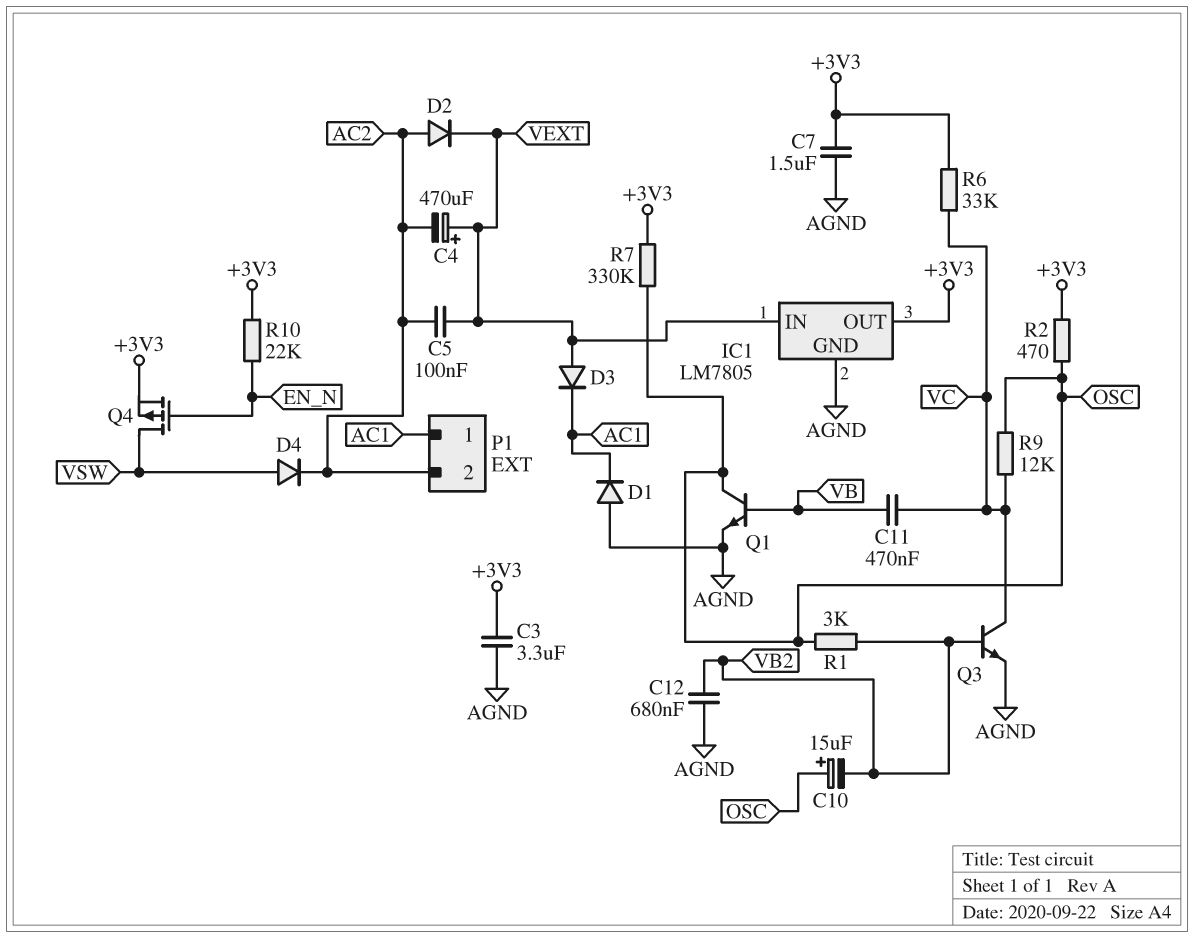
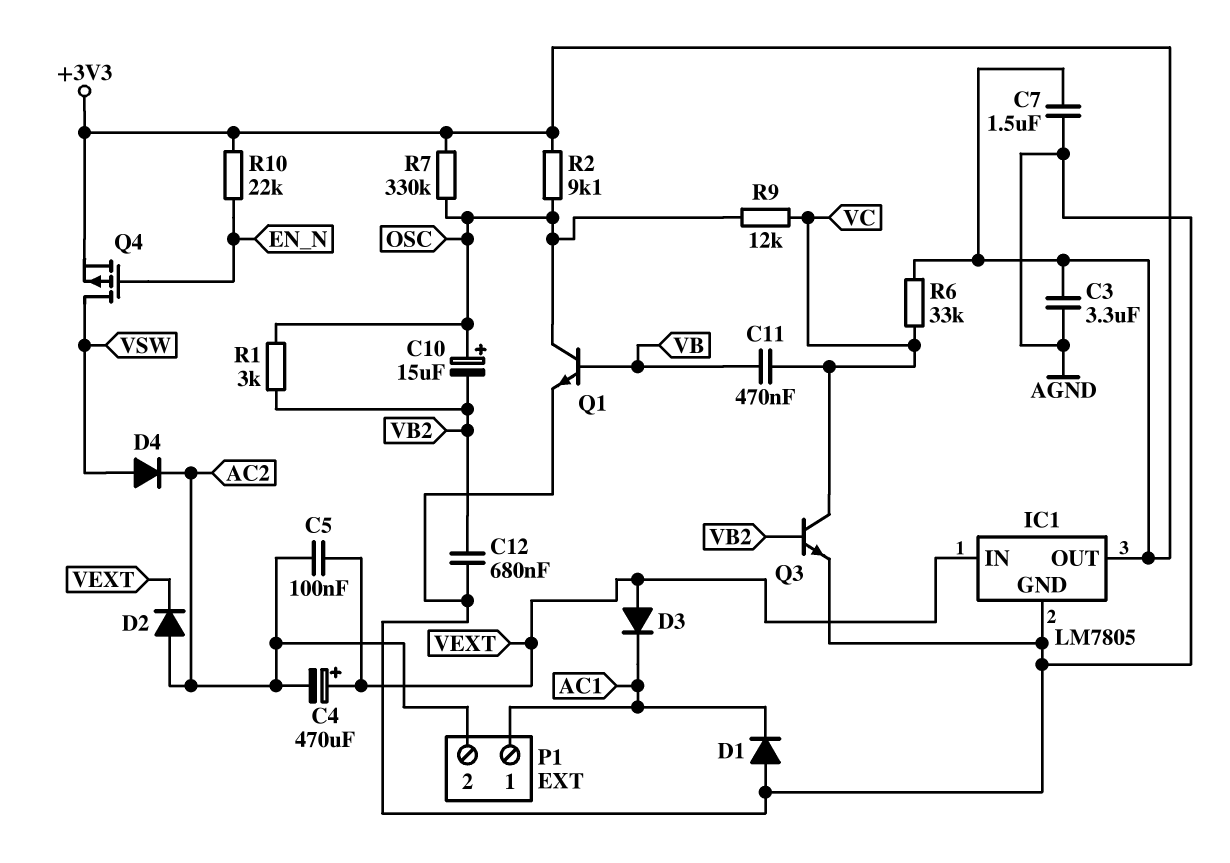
R2: 470 (+3V3, OSC) -> 9.1k (+3V3, OSC)

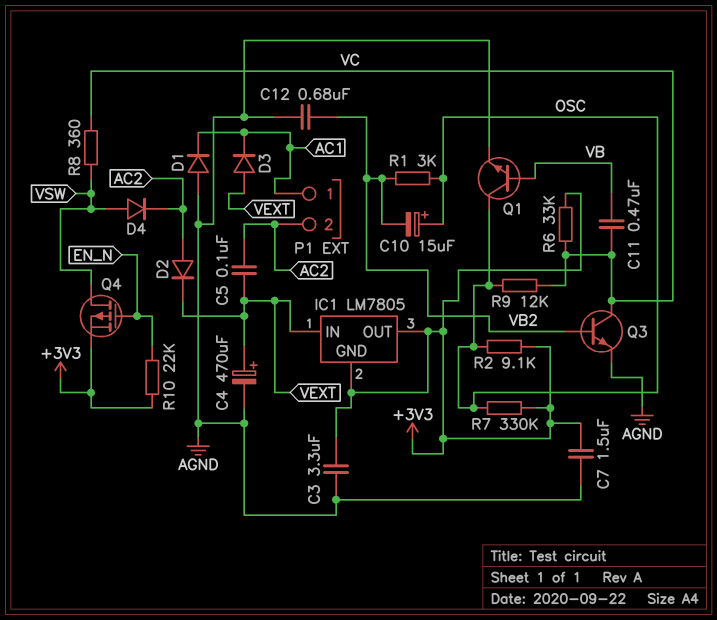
C4: 470uF (plus VEXT, minus AC2) -> 470uF (plus VEXT, minus AGND)
IC1 pin GND: AGND -> +3V3
R8: none -> 360 (VC, VSW)

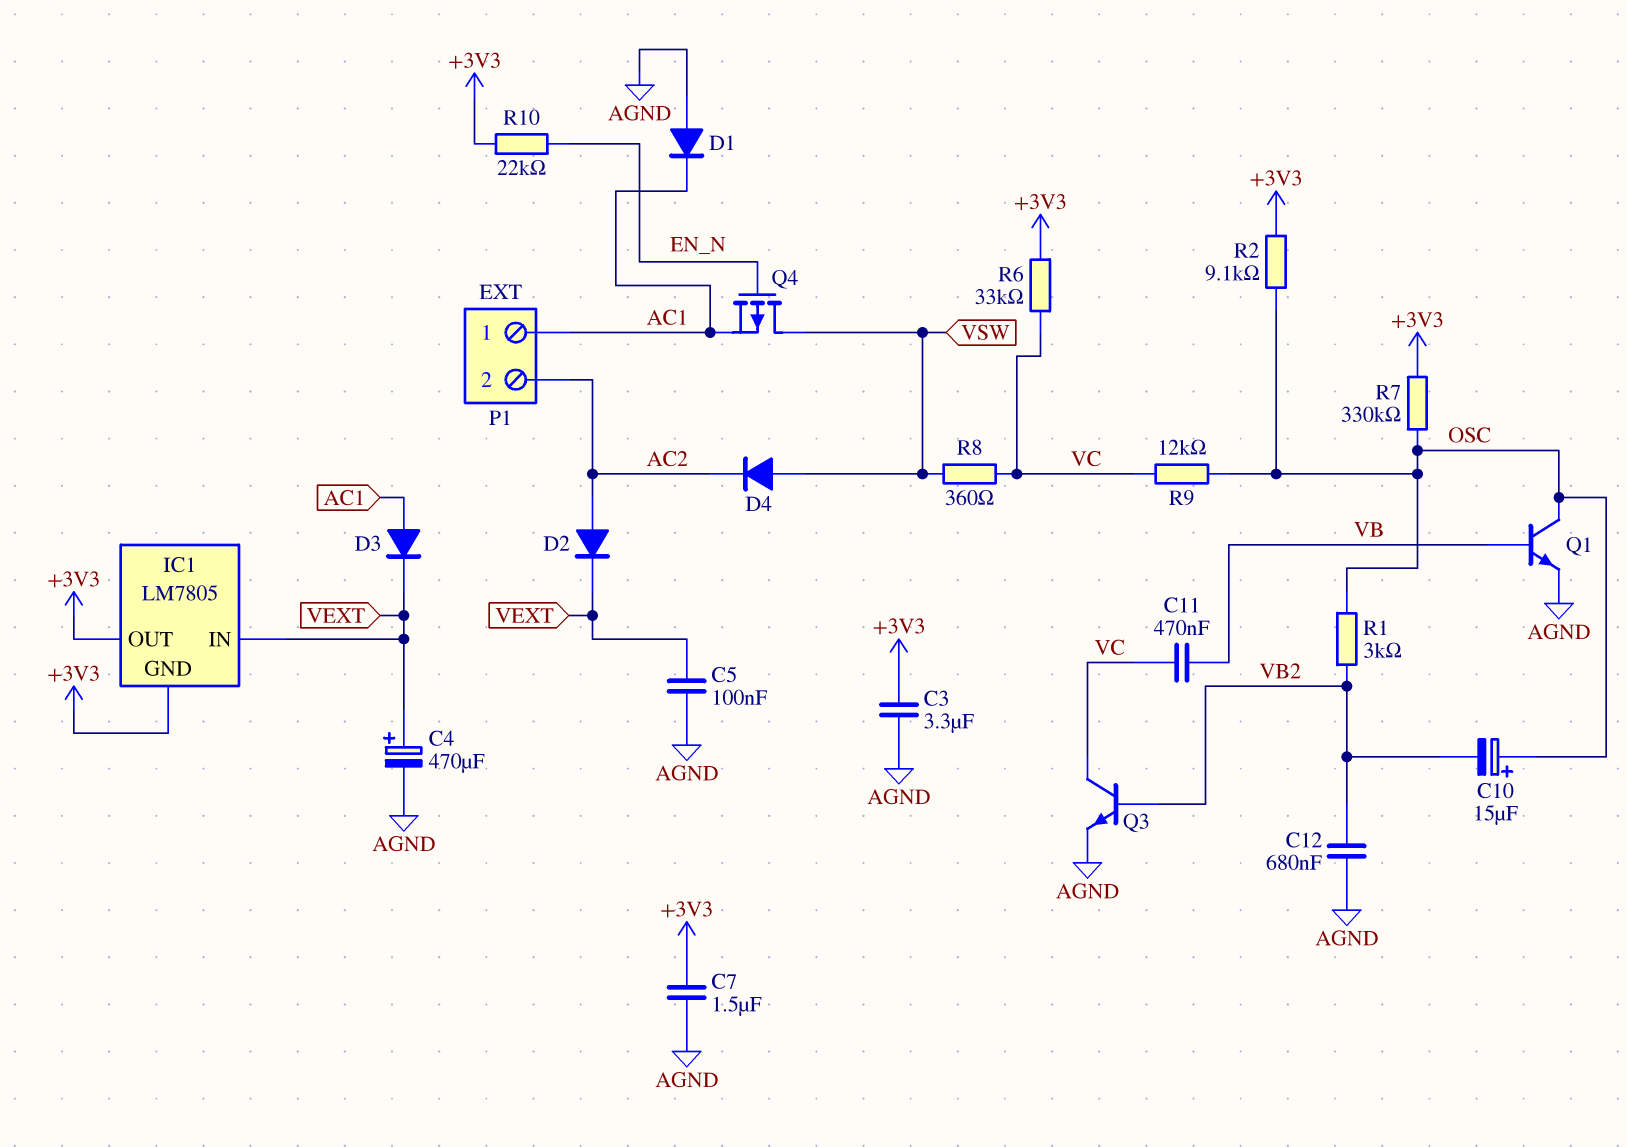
C5: 100nF (AC2, VEXT) -> 100nF (AGND, VEXT)
D3: diode (A VEXT, K AC1) -> diode (A AC1, K VEXT)
Q4: PMOS (G EN_N, D VSW, S +3V3) -> PMOS (G EN_N, D VSW, S AC1)

